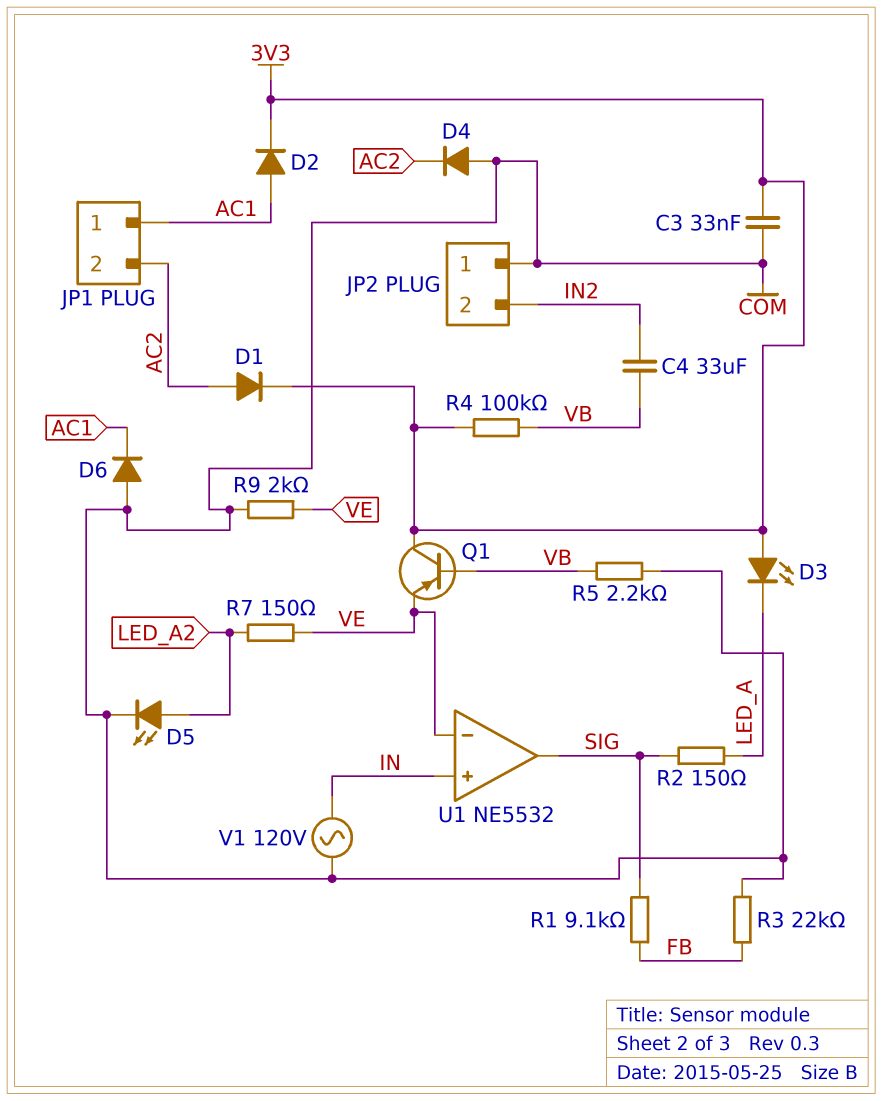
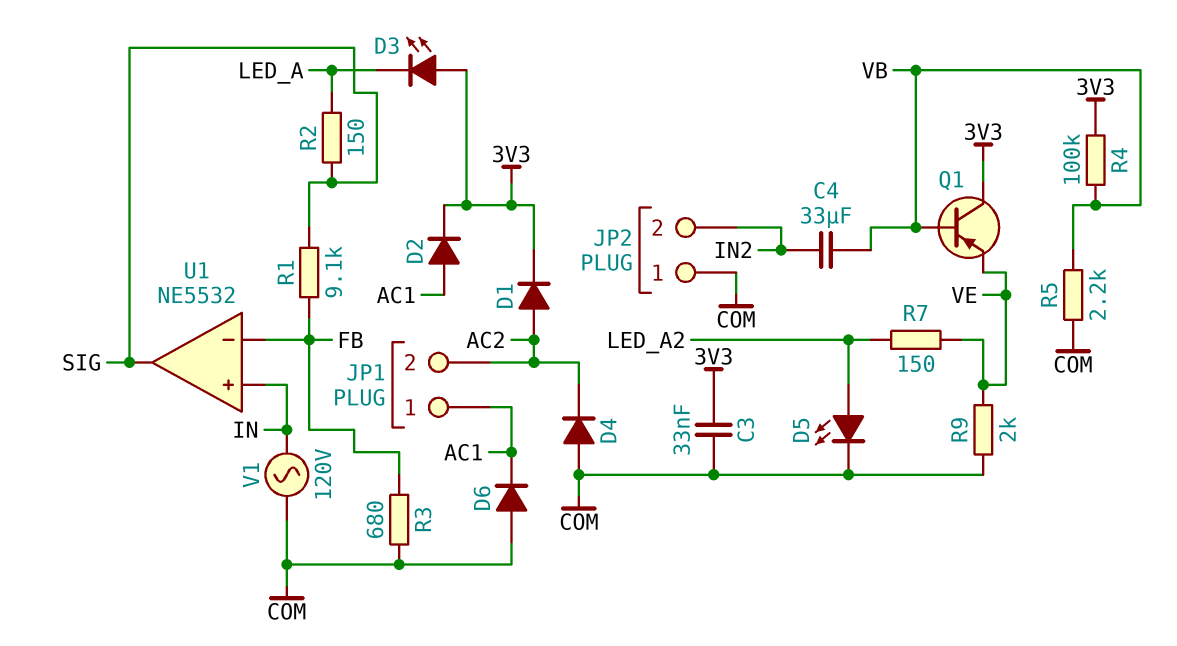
R3: 22k (COM, FB) -> 680 (COM, FB)
U1 pin in-: VE -> FB

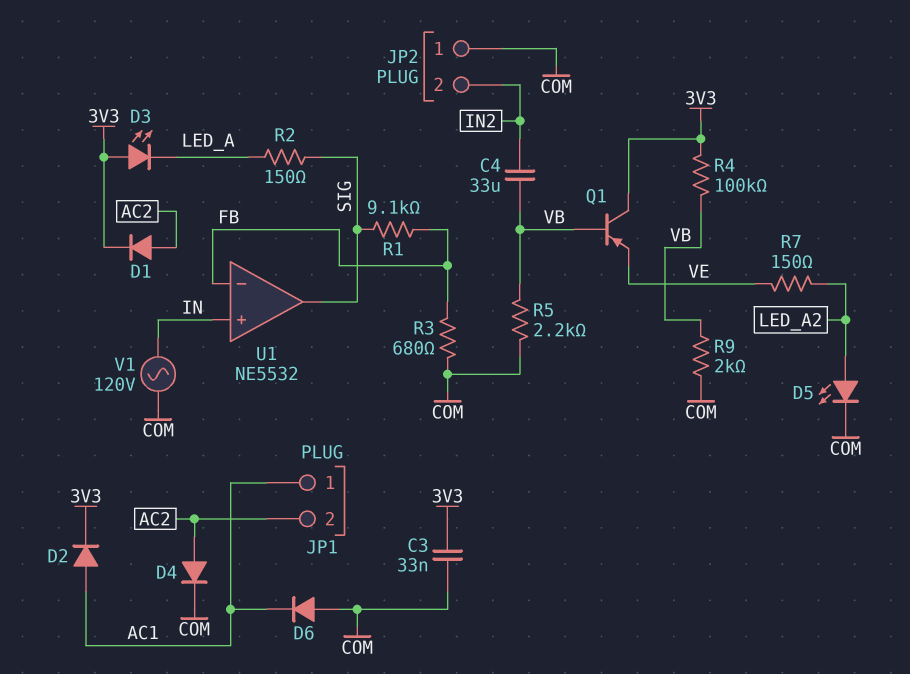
D4: diode (A COM, K AC2) -> diode (A AC2, K COM)
R9: 2k (COM, VE) -> 2k (COM, VB)

